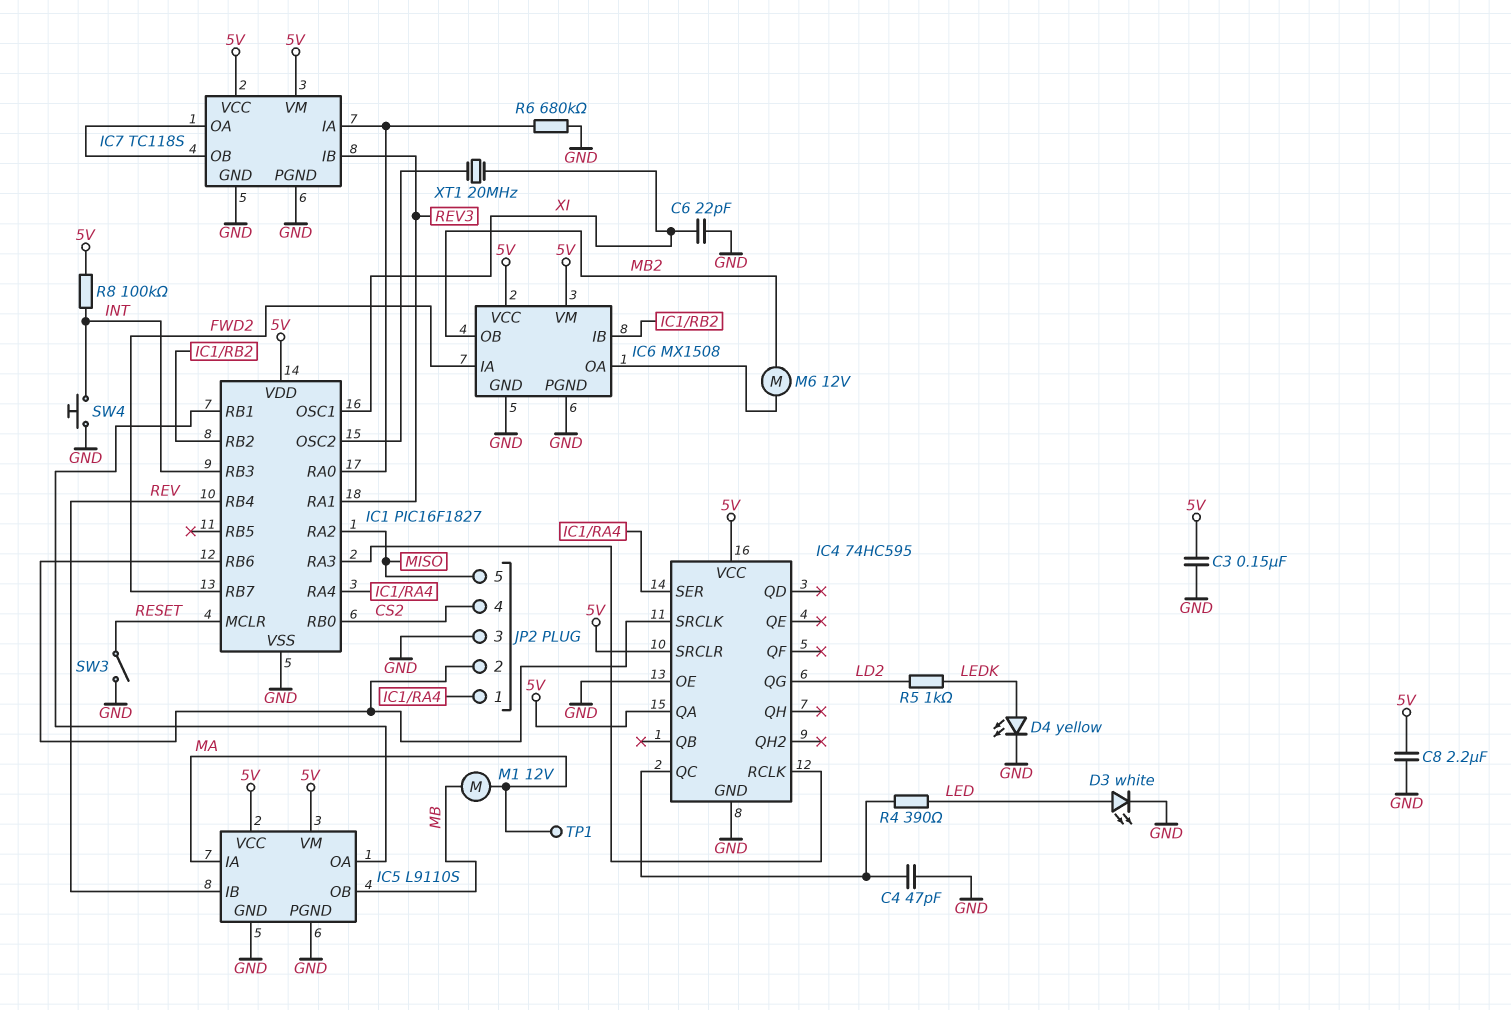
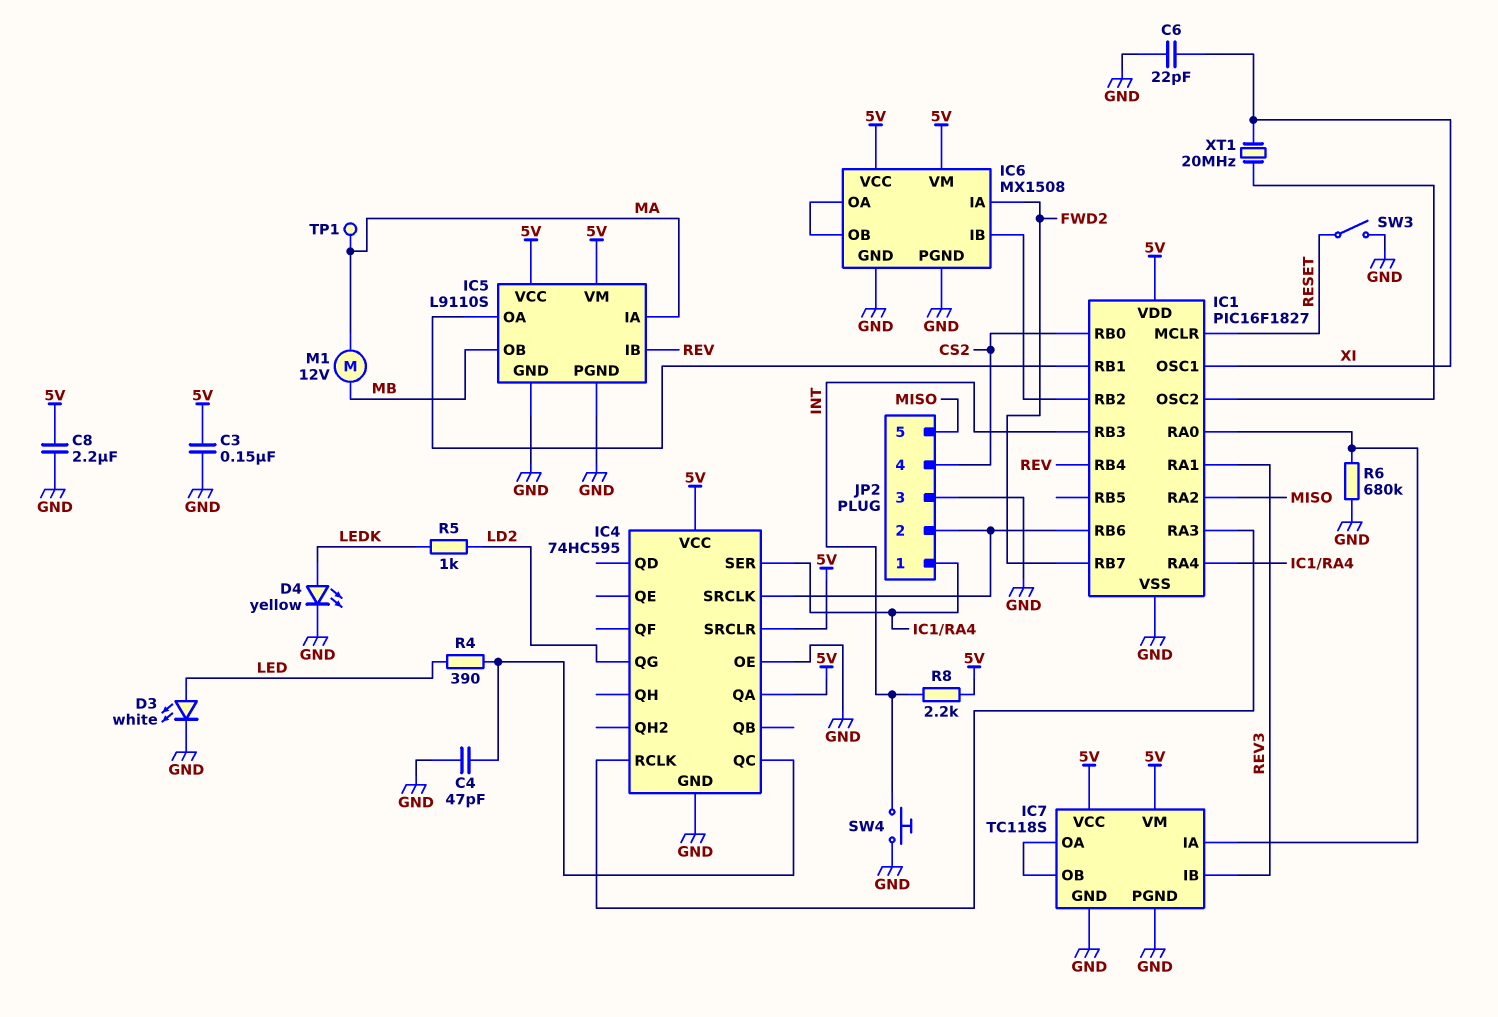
IC6 pin OB: MB2 -> IC6/OA
M6: motor 12V (IC6/OA, MB2) -> none
R8: 100k (5V, INT) -> 2.2k (5V, INT)

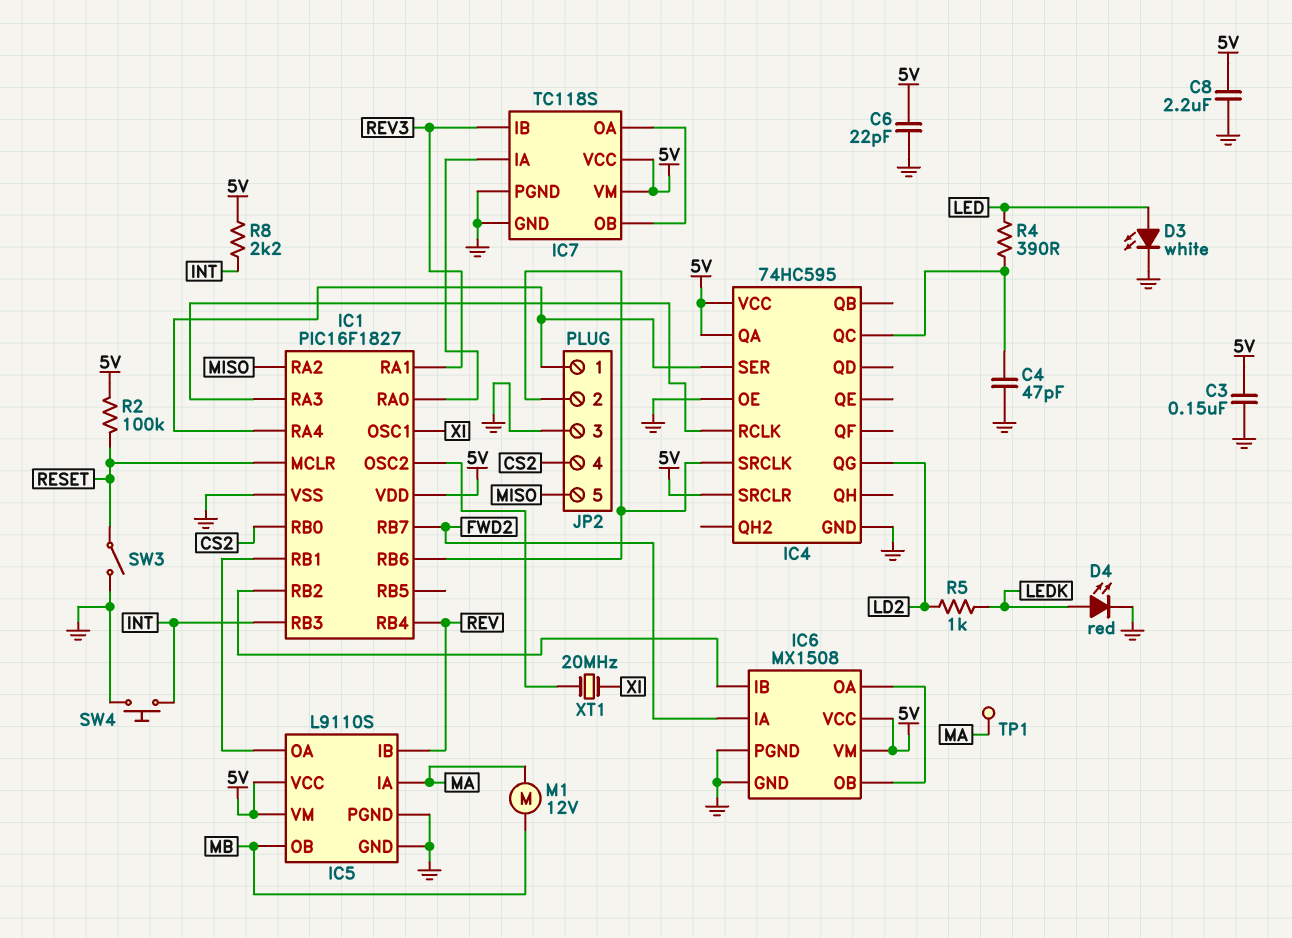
C6: 22pF (GND, XI) -> 22pF (5V, GND)
D4: LED yellow (A LEDK, K GND) -> LED red (A LEDK, K GND)
R2: none -> 100k (5V, RESET)
R6: 680k (GND, IC1/RA0) -> none

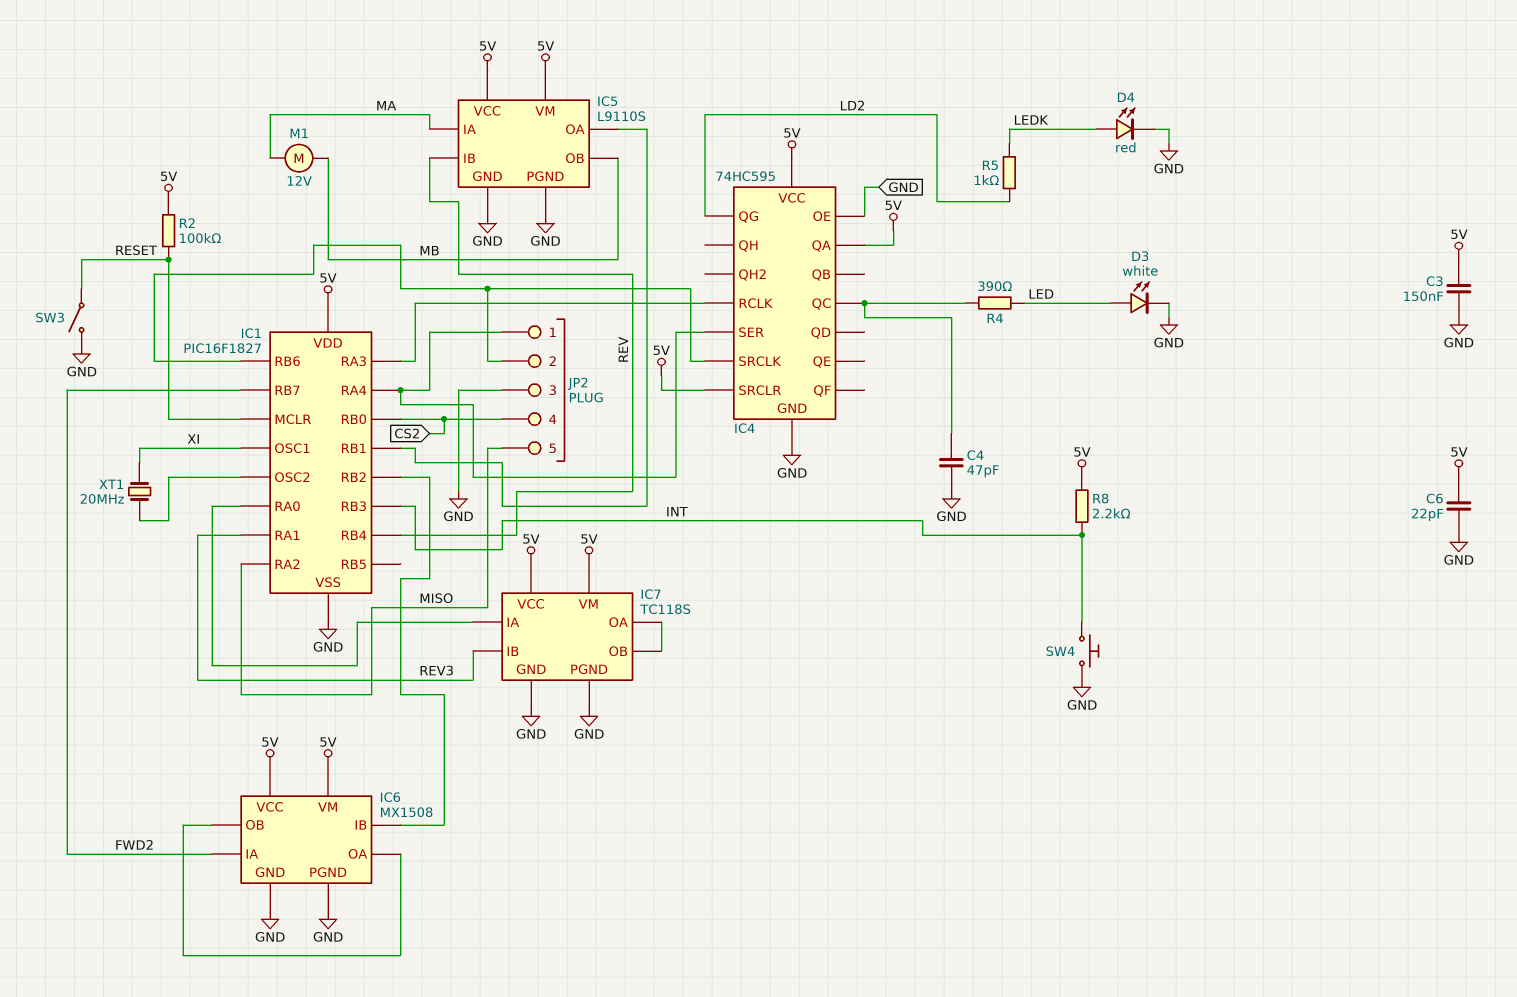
C8: 2.2uF (5V, GND) -> none
TP1: test point (MA) -> none

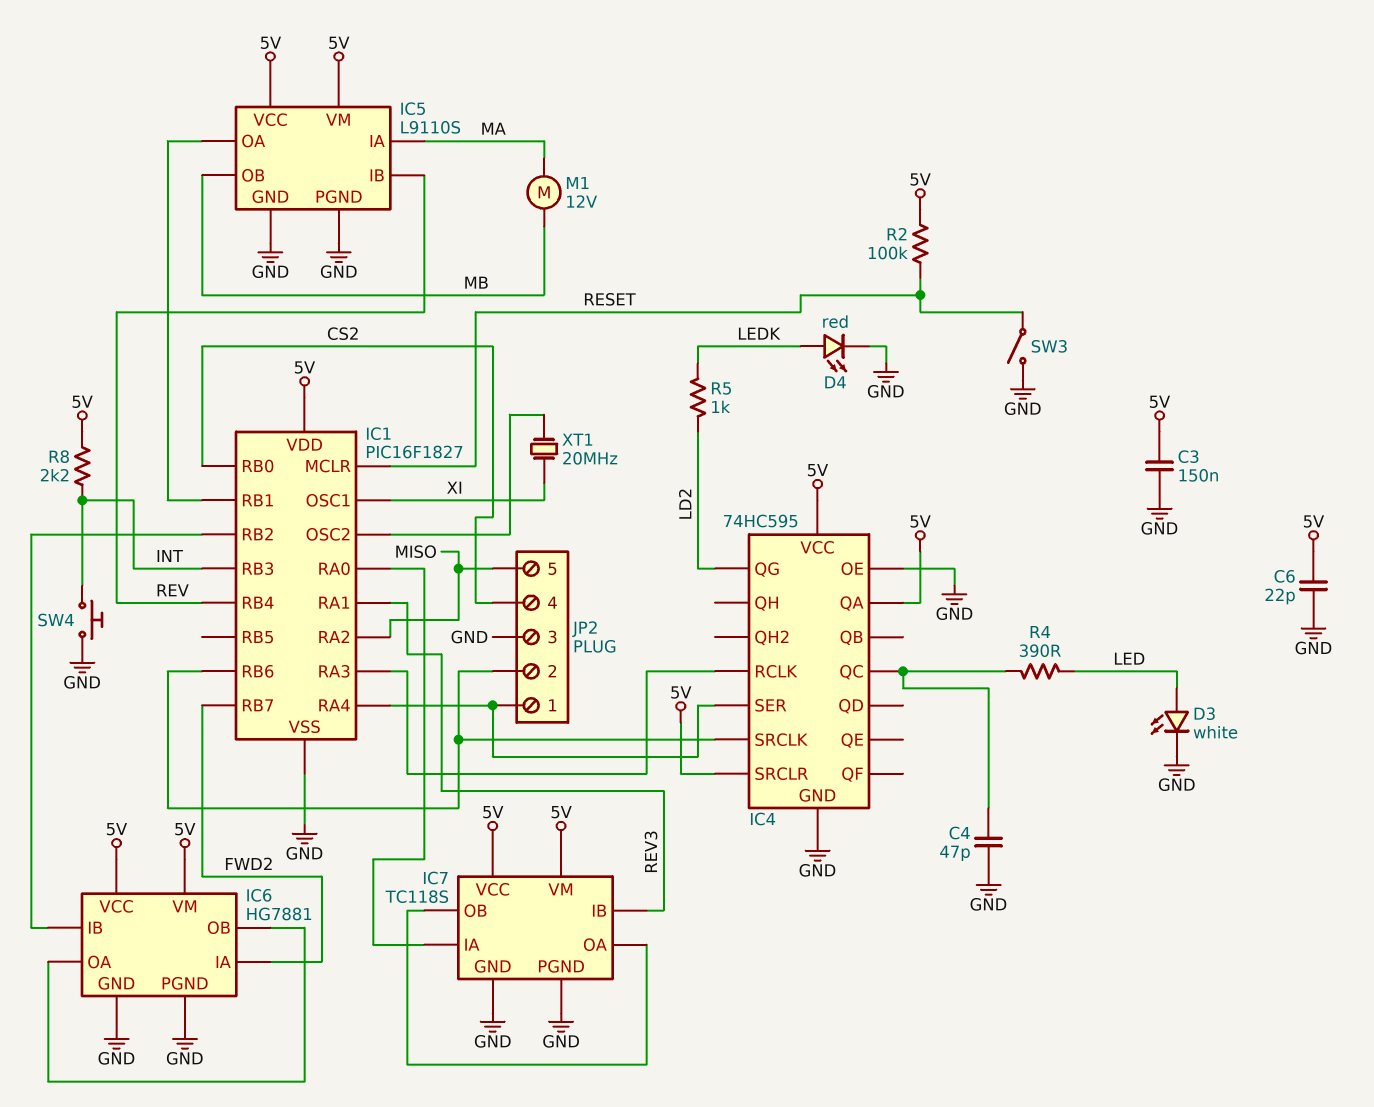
IC6: MX1508 -> HG7881

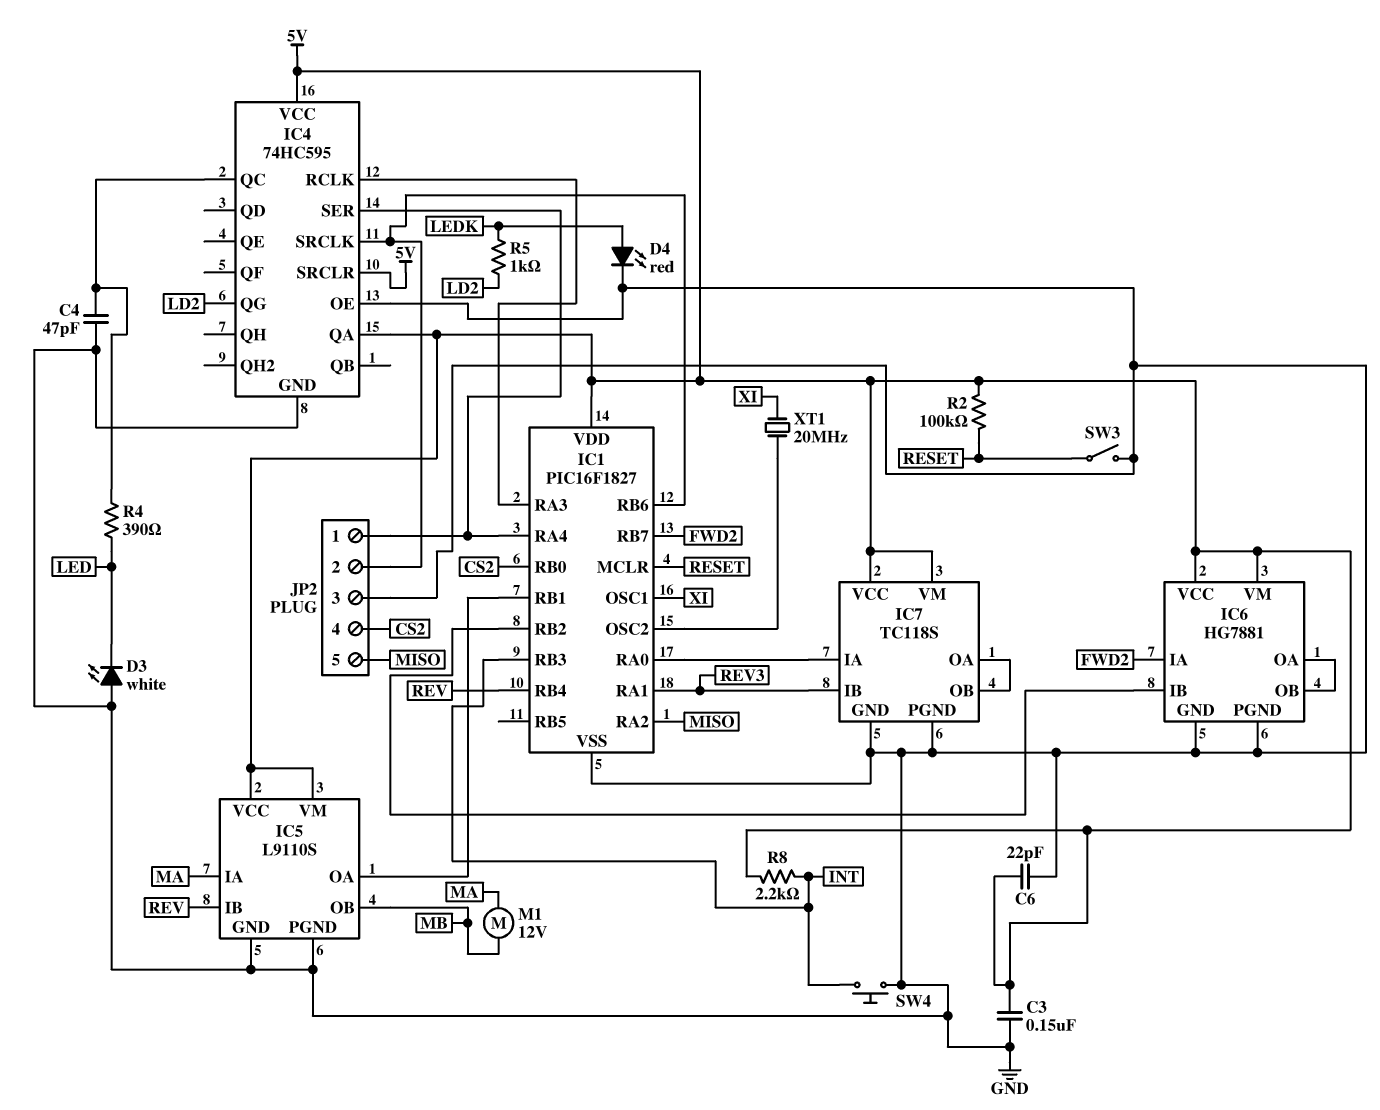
D3: LED white (A LED, K GND) -> LED white (A GND, K LED)

